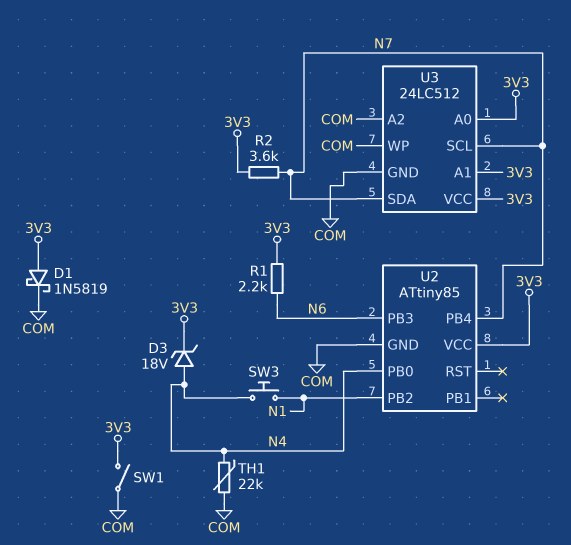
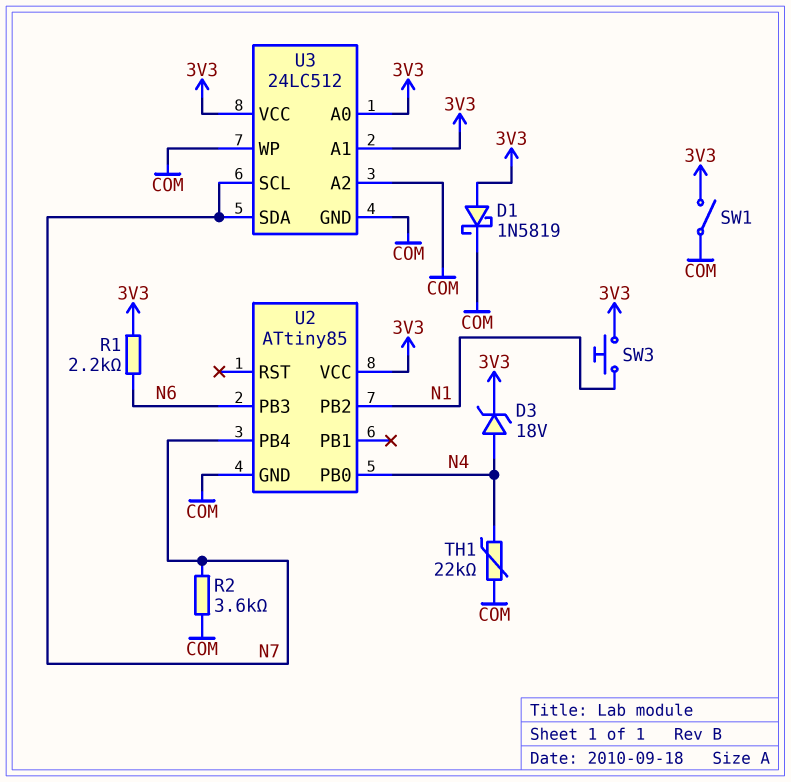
R2: 3.6k (3V3, N7) -> 3.6k (COM, N7)
SW3: button (N1, N4) -> button (3V3, N1)

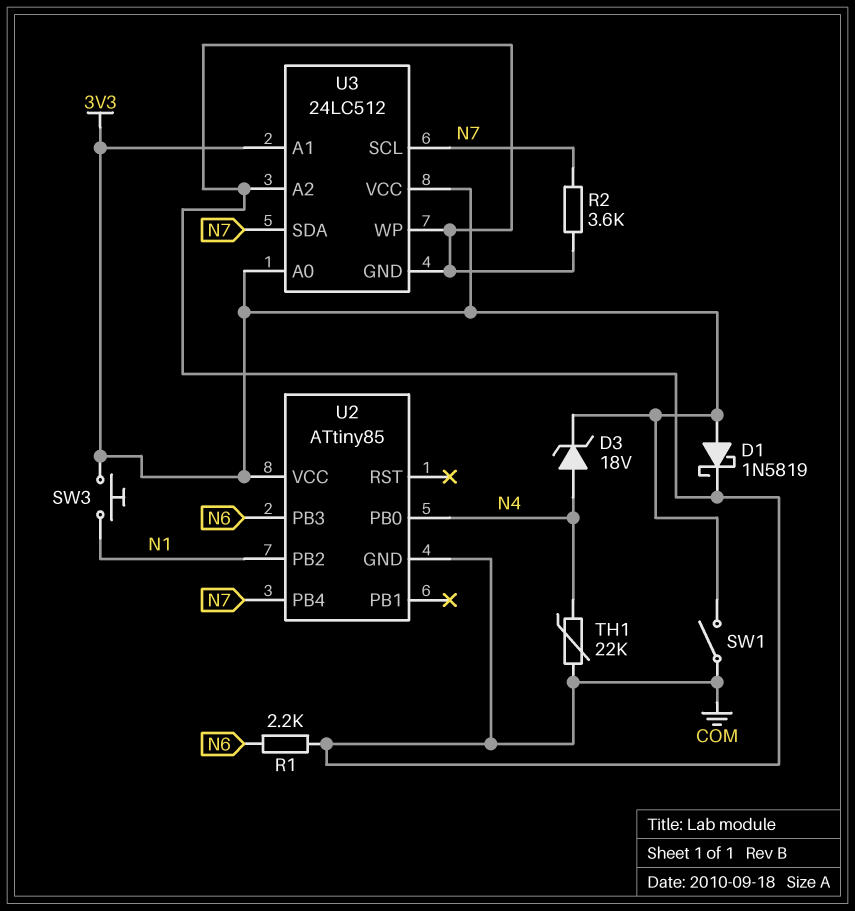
R1: 2.2k (3V3, N6) -> 2.2k (COM, N6)

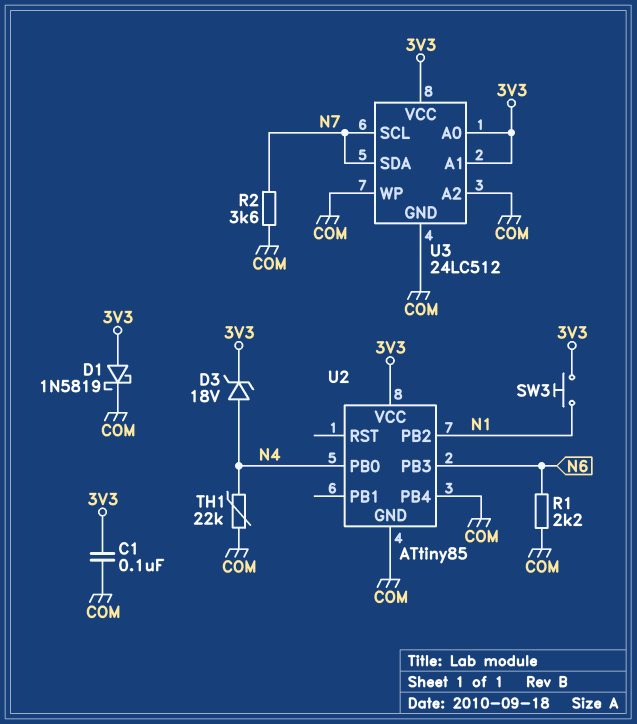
C1: none -> 100nF (3V3, COM)
SW1: switch (3V3, COM) -> none
U2 pin PB4: N7 -> COM

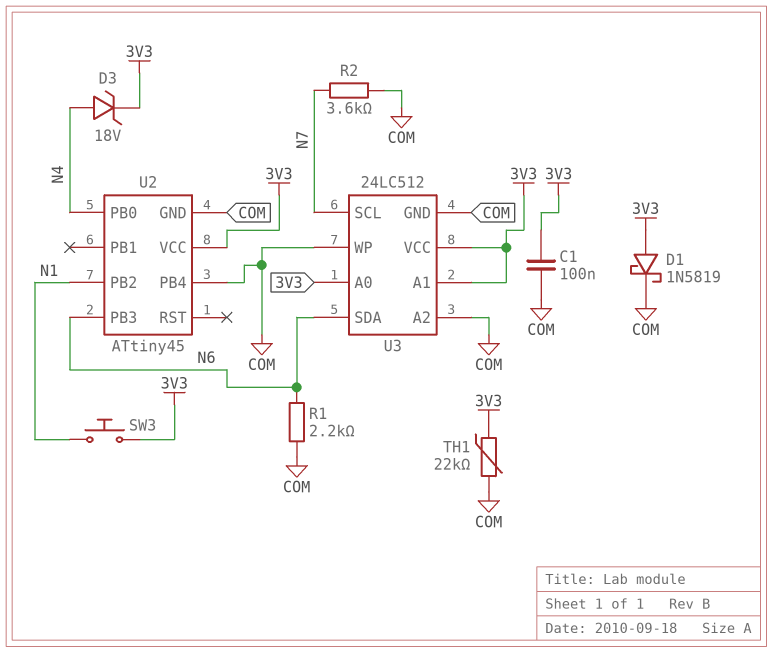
TH1: 22k (COM, N4) -> 22k (3V3, COM)
U2: ATtiny85 -> ATtiny45
U3 pin SDA: N7 -> N6

